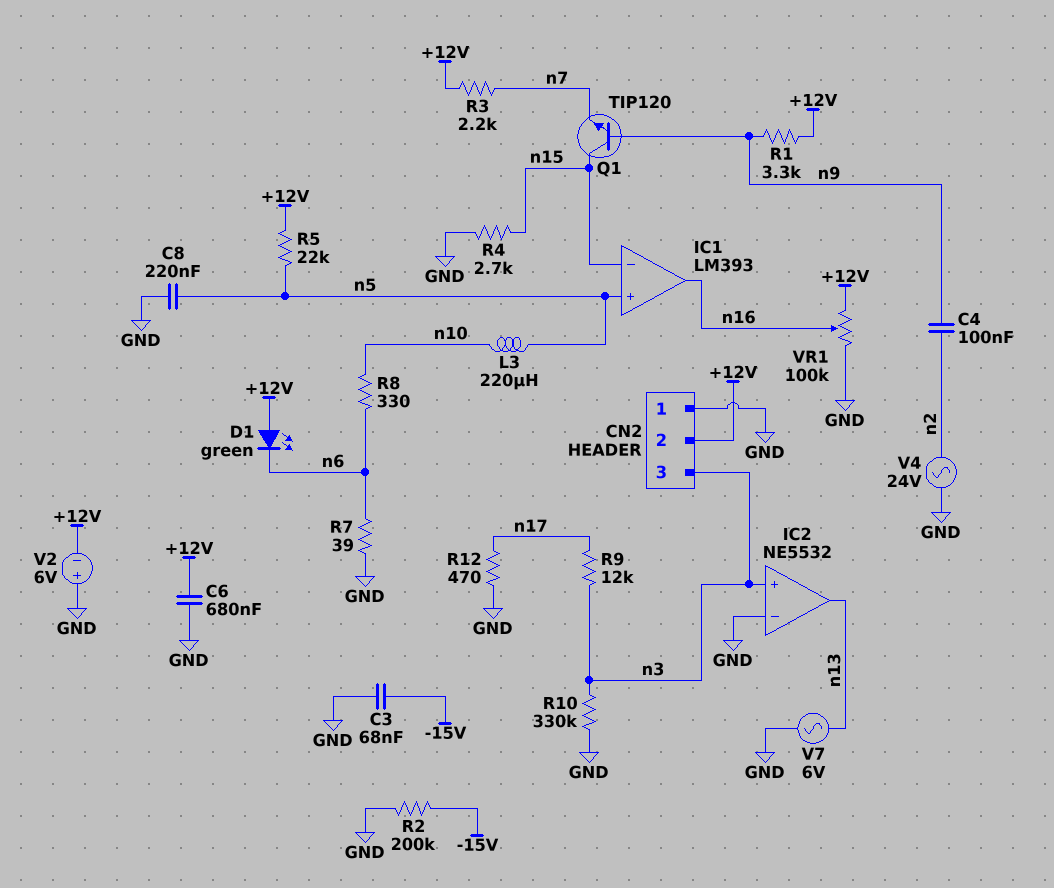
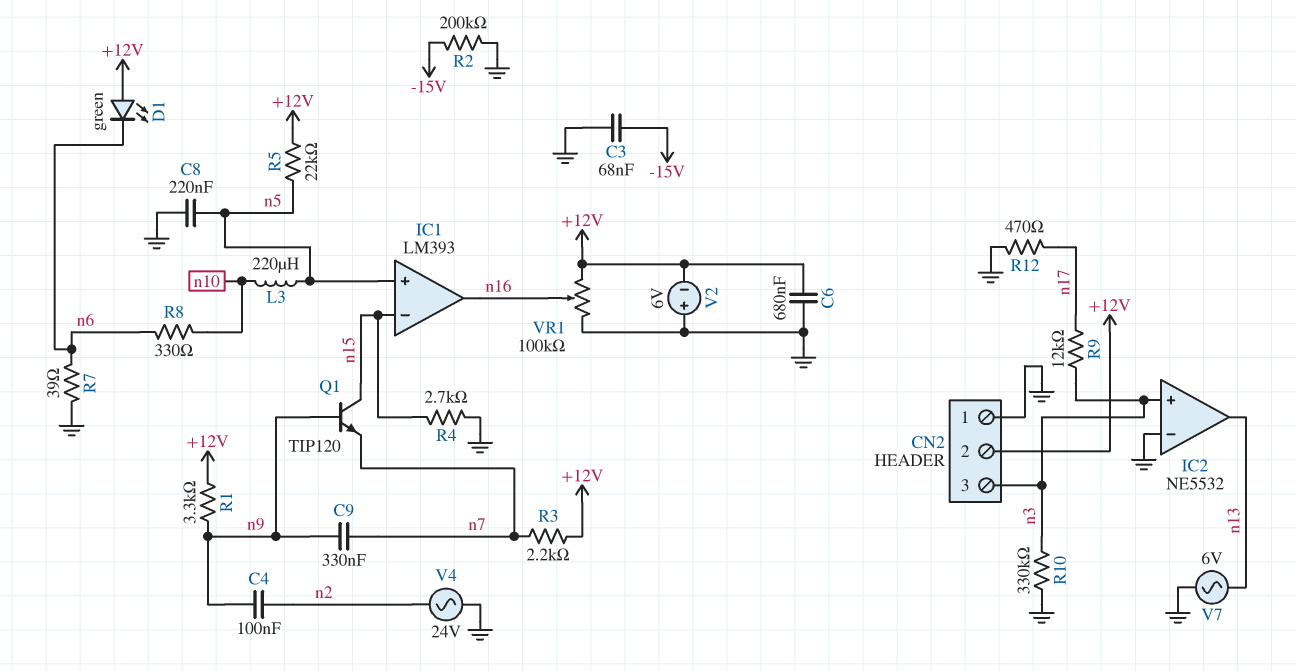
C9: none -> 330nF (n7, n9)

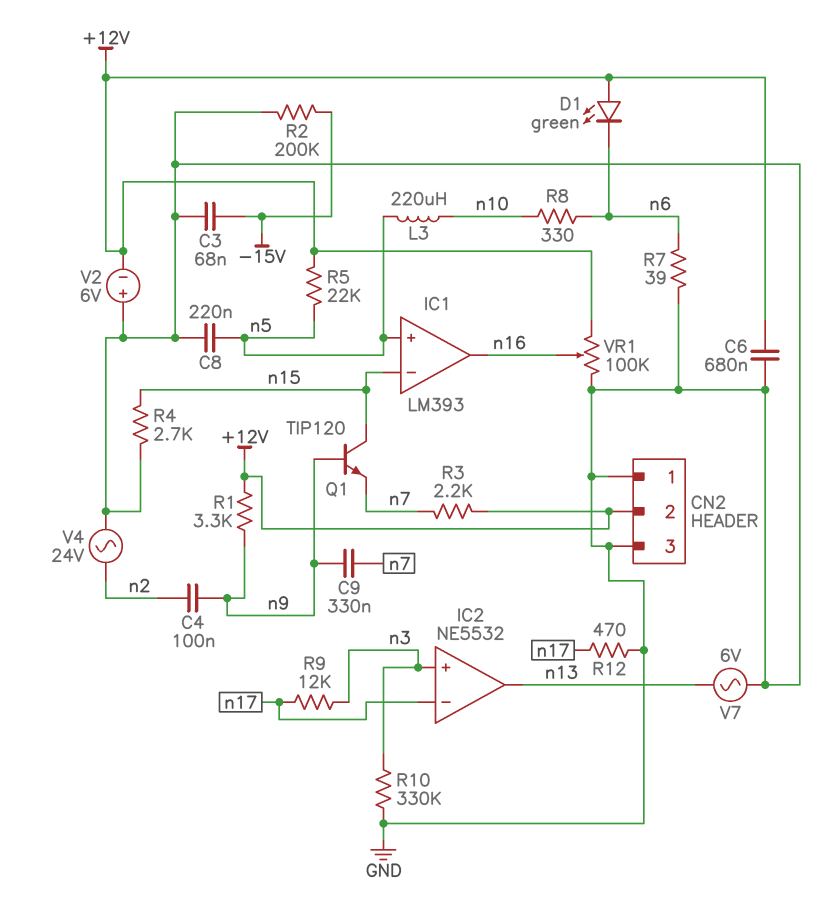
CN2 pin 3: n3 -> GND
IC2 pin in-: GND -> n17

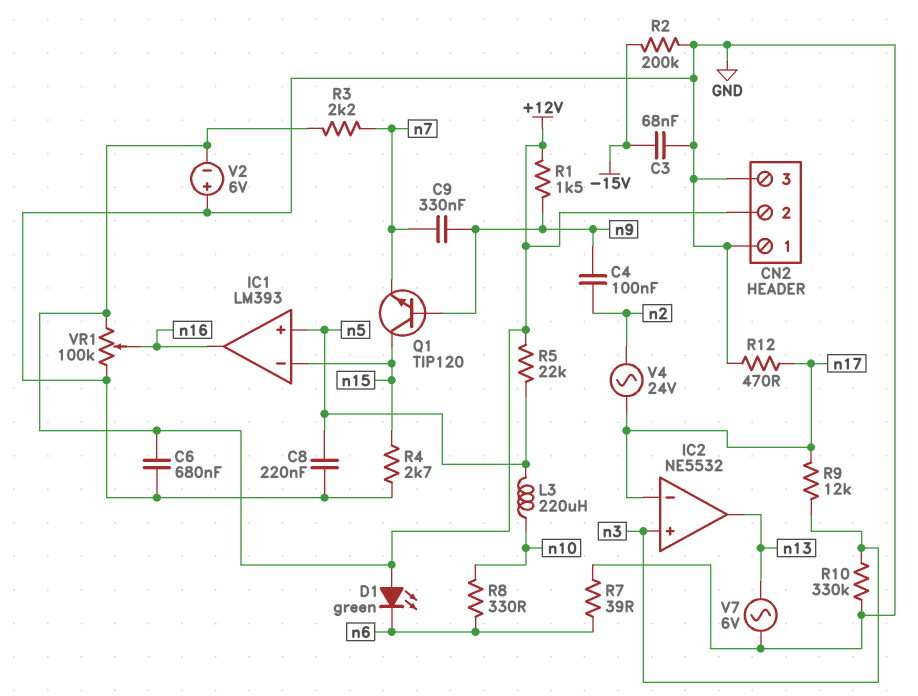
R1: 3.3k (+12V, n9) -> 1.5k (+12V, n9)
V4: AC 24V (GND, n2) -> AC 24V (n2, n17)

